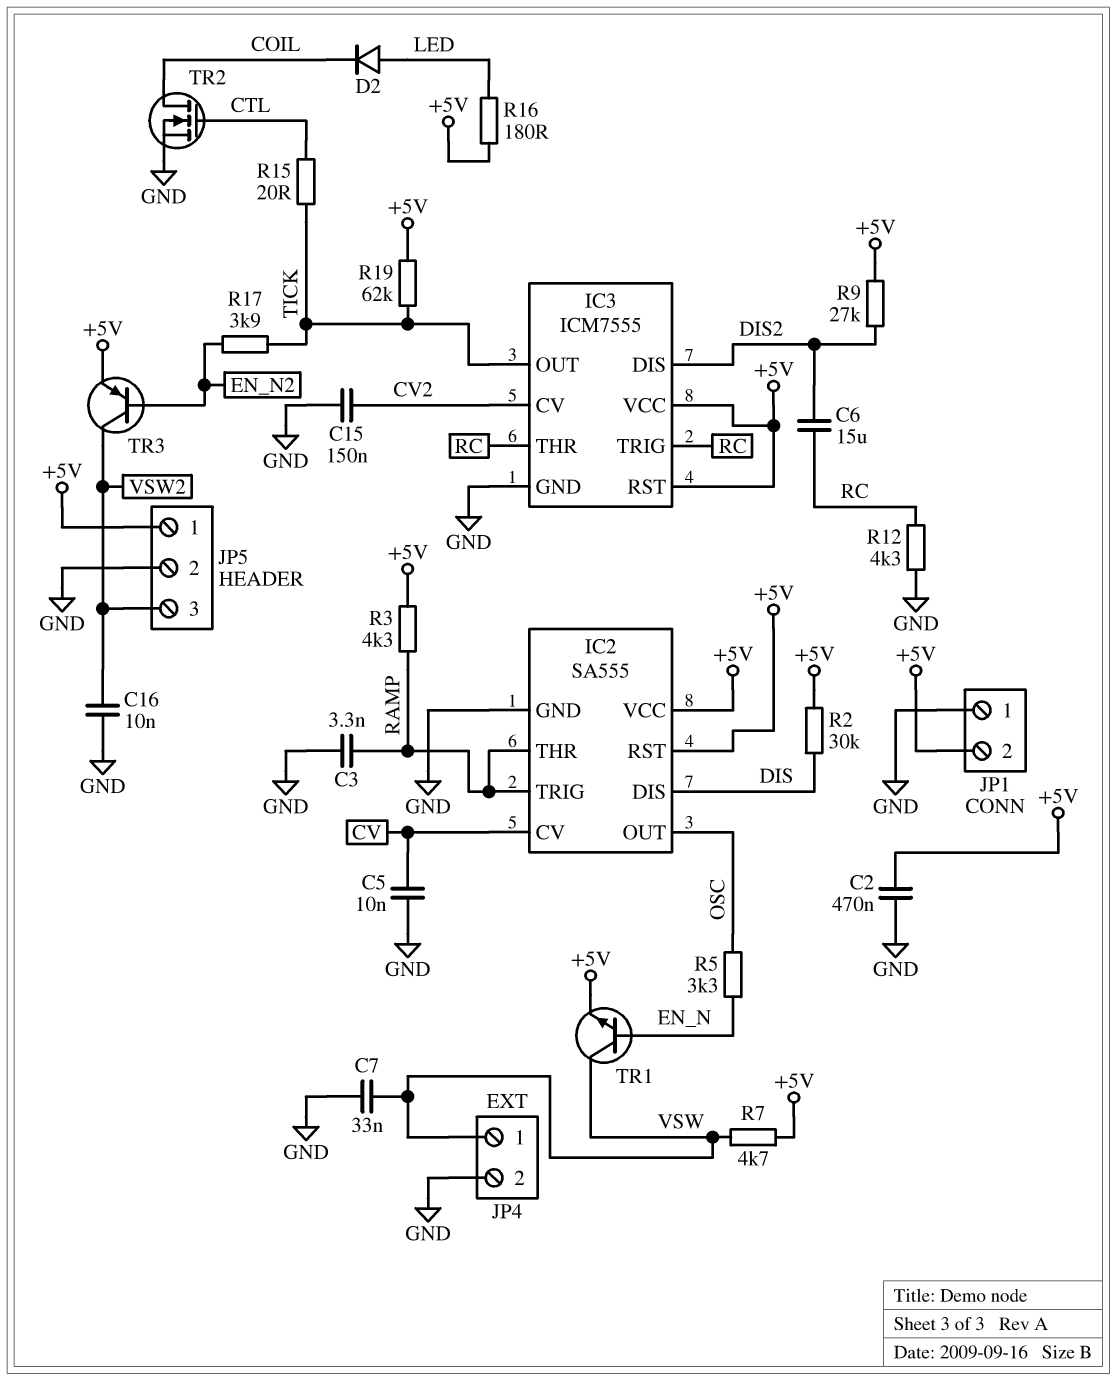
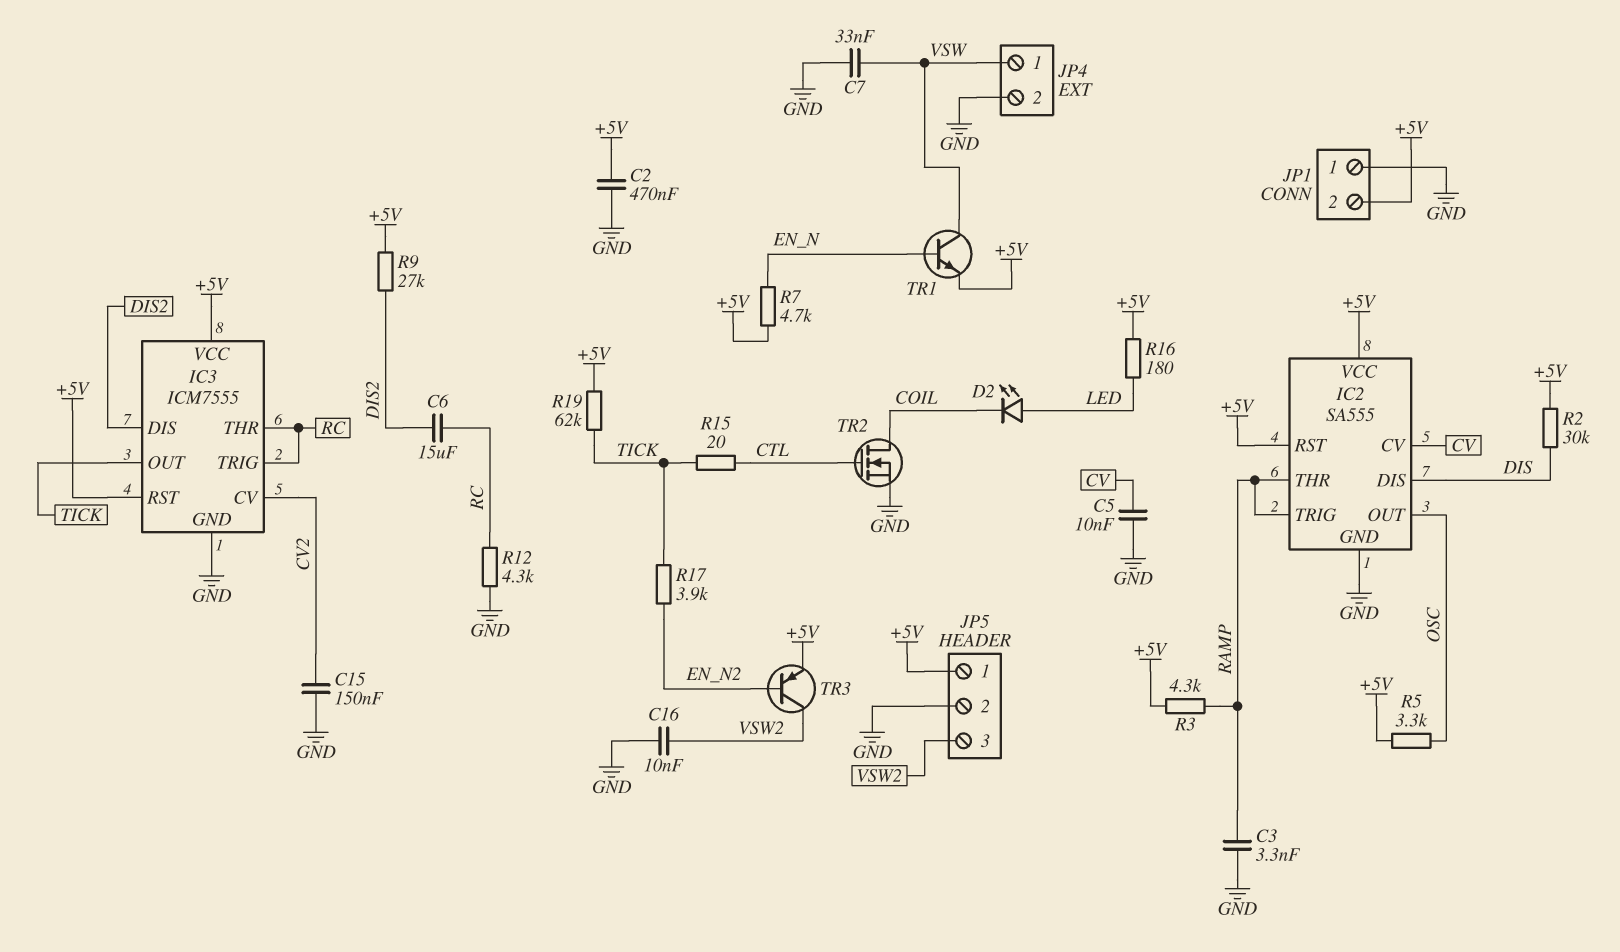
D2: diode (A LED, K COIL) -> LED (A LED, K COIL)
R5: 3.3k (EN_N, OSC) -> 3.3k (+5V, OSC)
R7: 4.7k (+5V, VSW) -> 4.7k (+5V, EN_N)

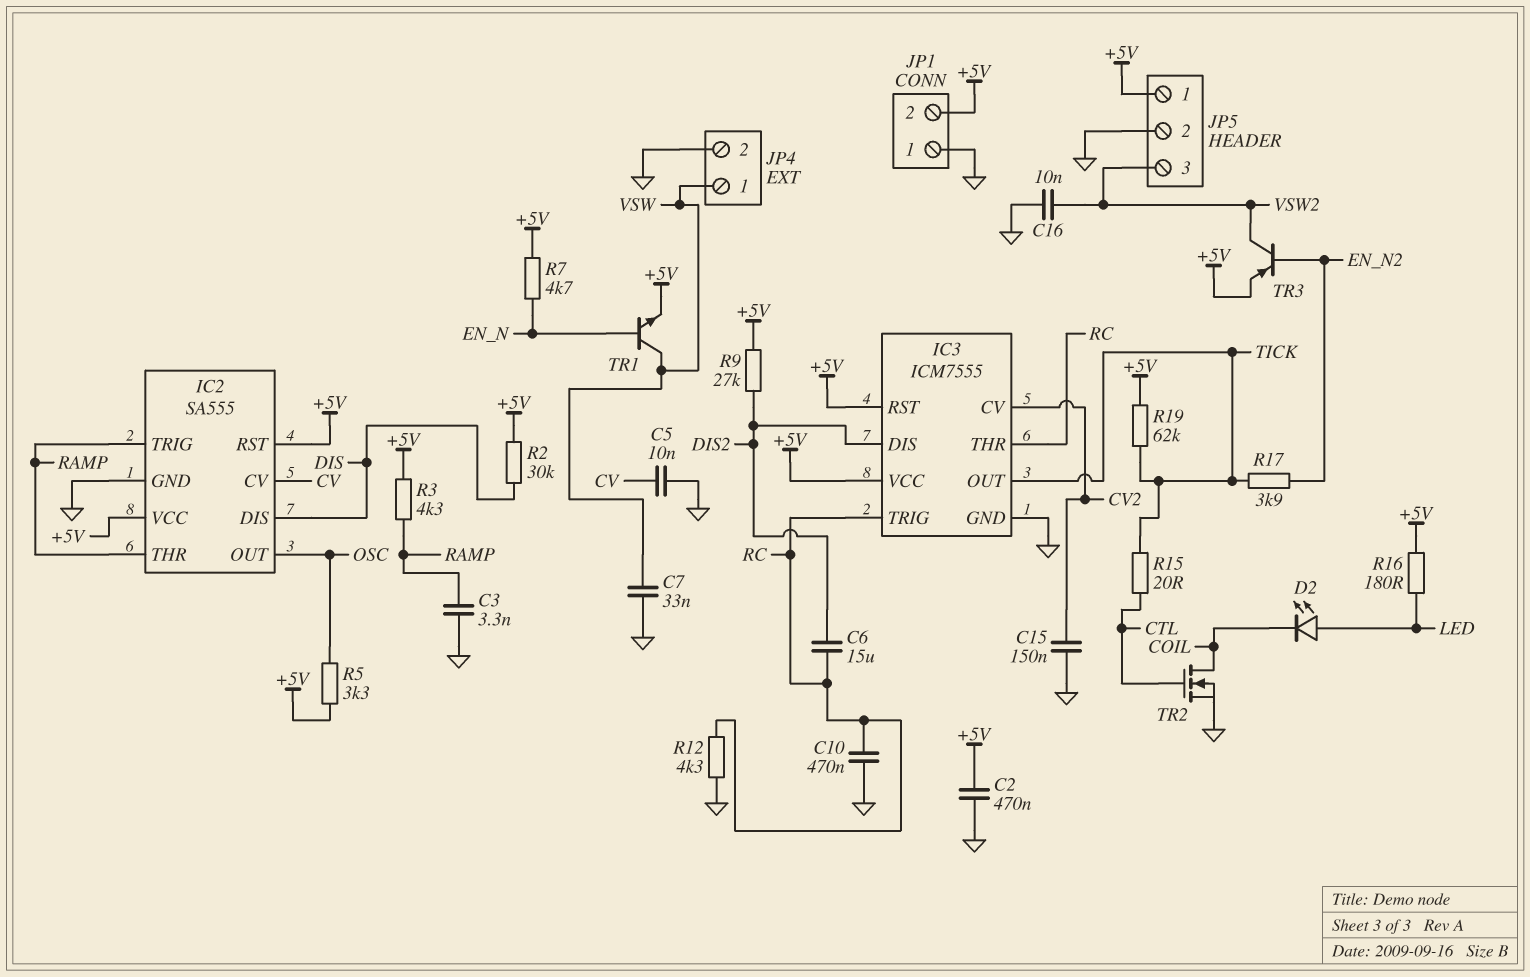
C10: none -> 470nF (GND, RC)

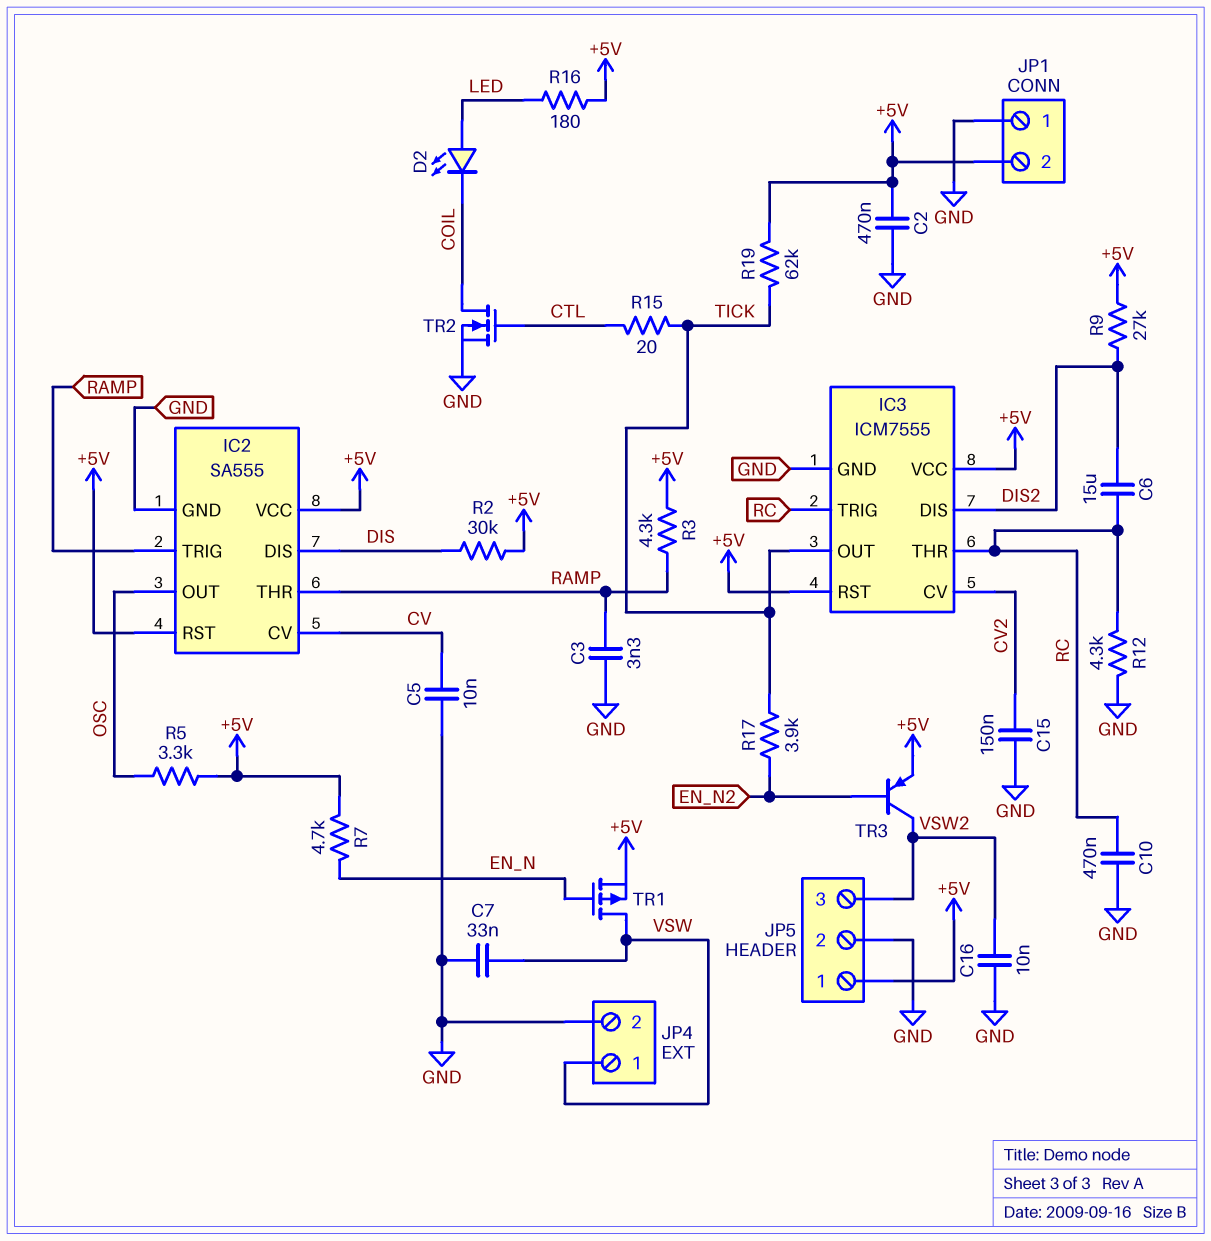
TR1: NPN (B EN_N, C VSW, E +5V) -> PMOS (G EN_N, D VSW, S +5V)

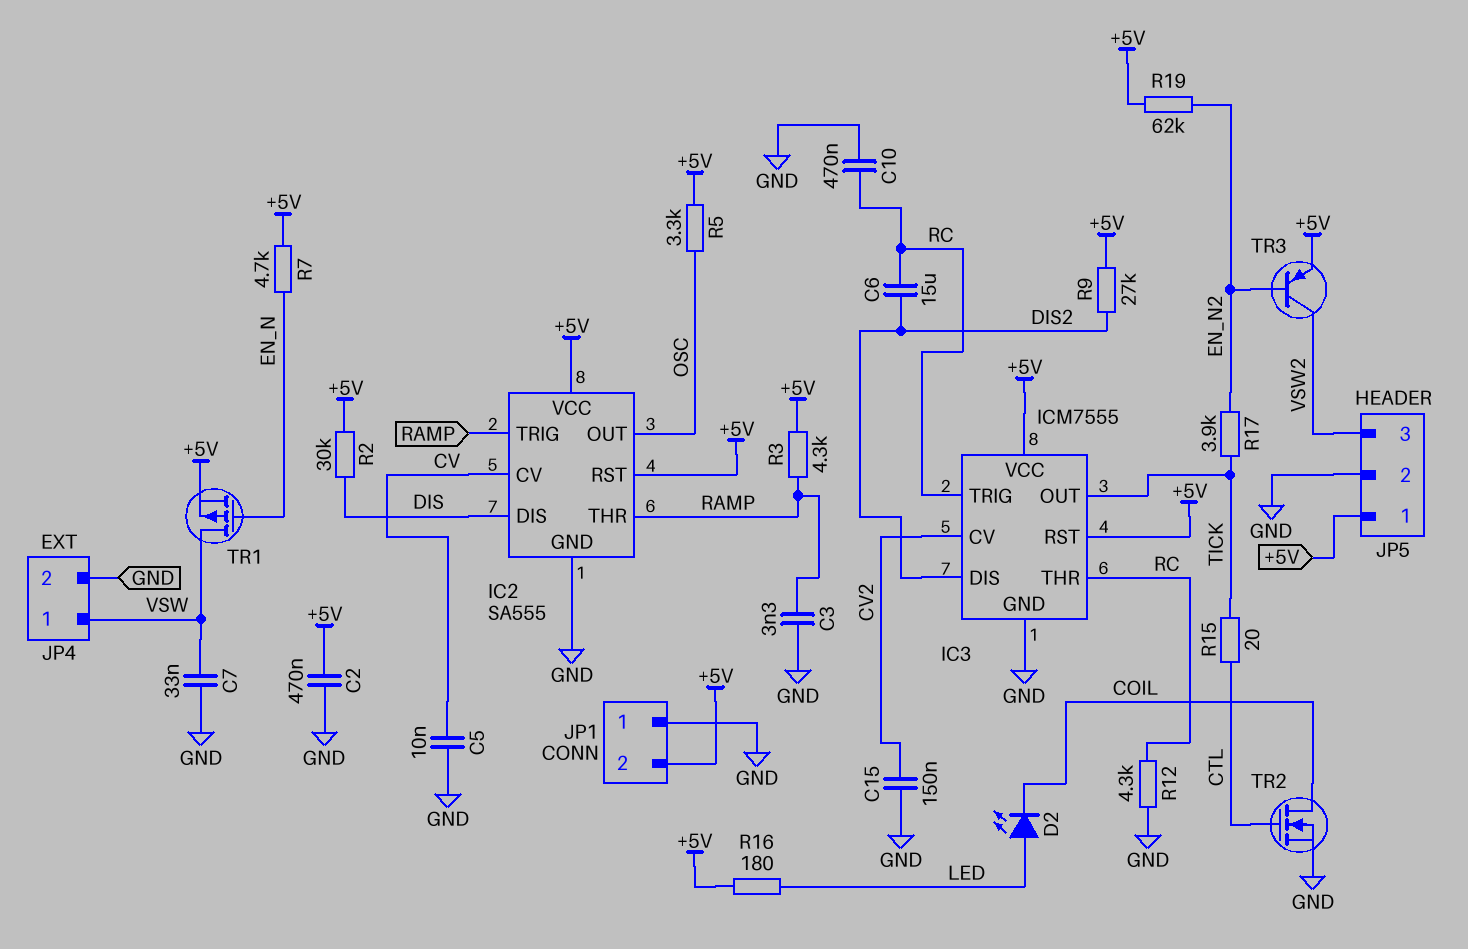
C16: 10nF (GND, VSW2) -> none
R19: 62k (+5V, TICK) -> 62k (+5V, EN_N2)

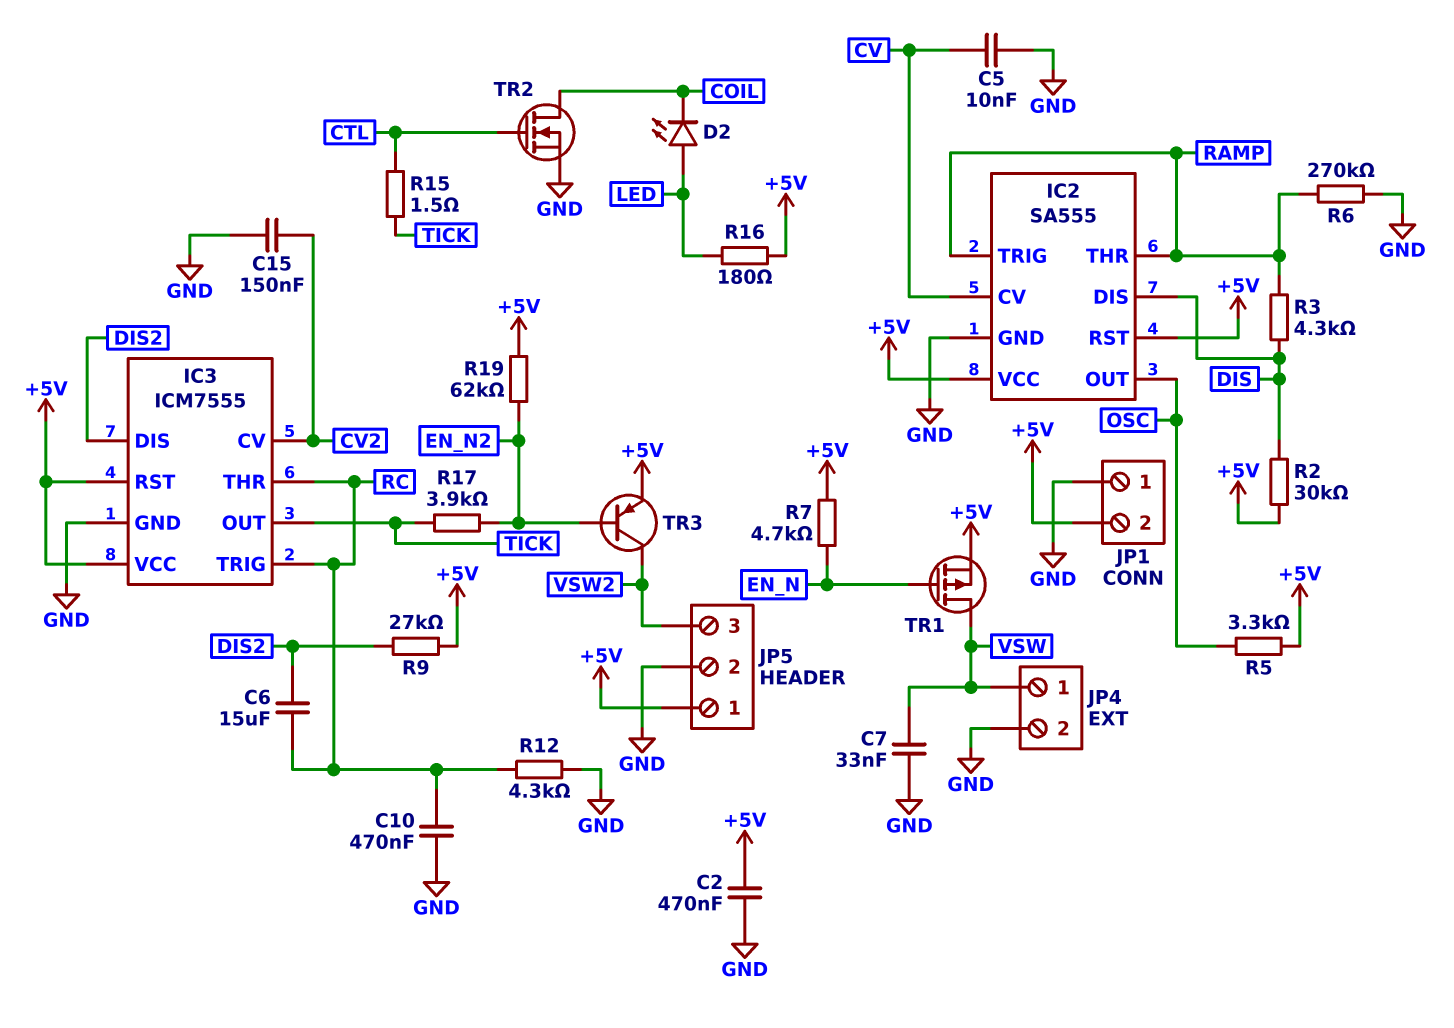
C3: 3.3nF (GND, RAMP) -> none
R3: 4.3k (+5V, RAMP) -> 4.3k (DIS, RAMP)
R6: none -> 270k (GND, RAMP)
R15: 20 (CTL, TICK) -> 1.5 (CTL, TICK)

